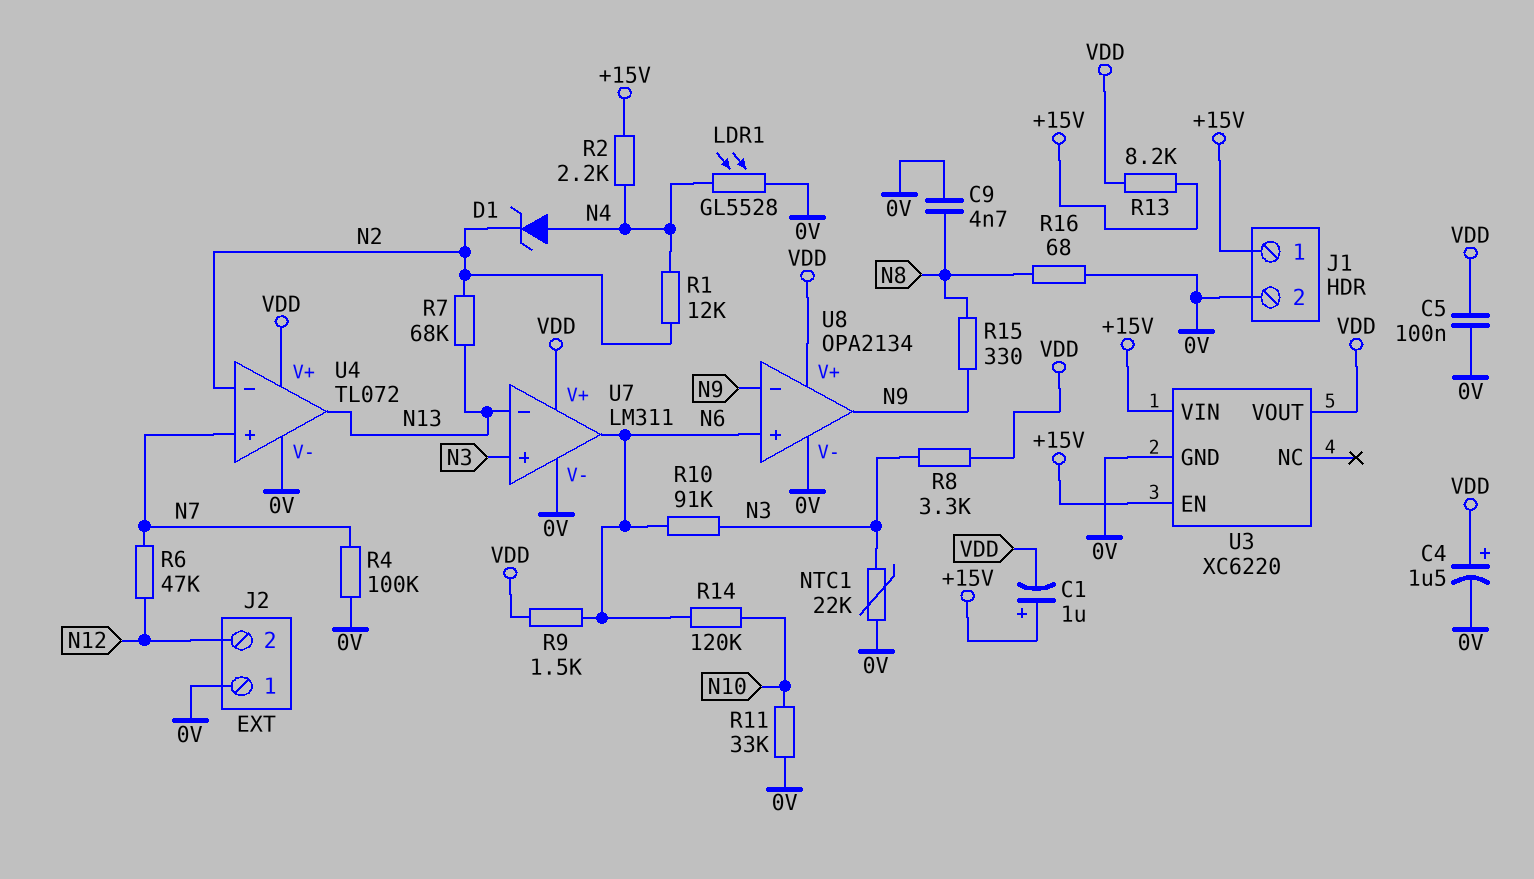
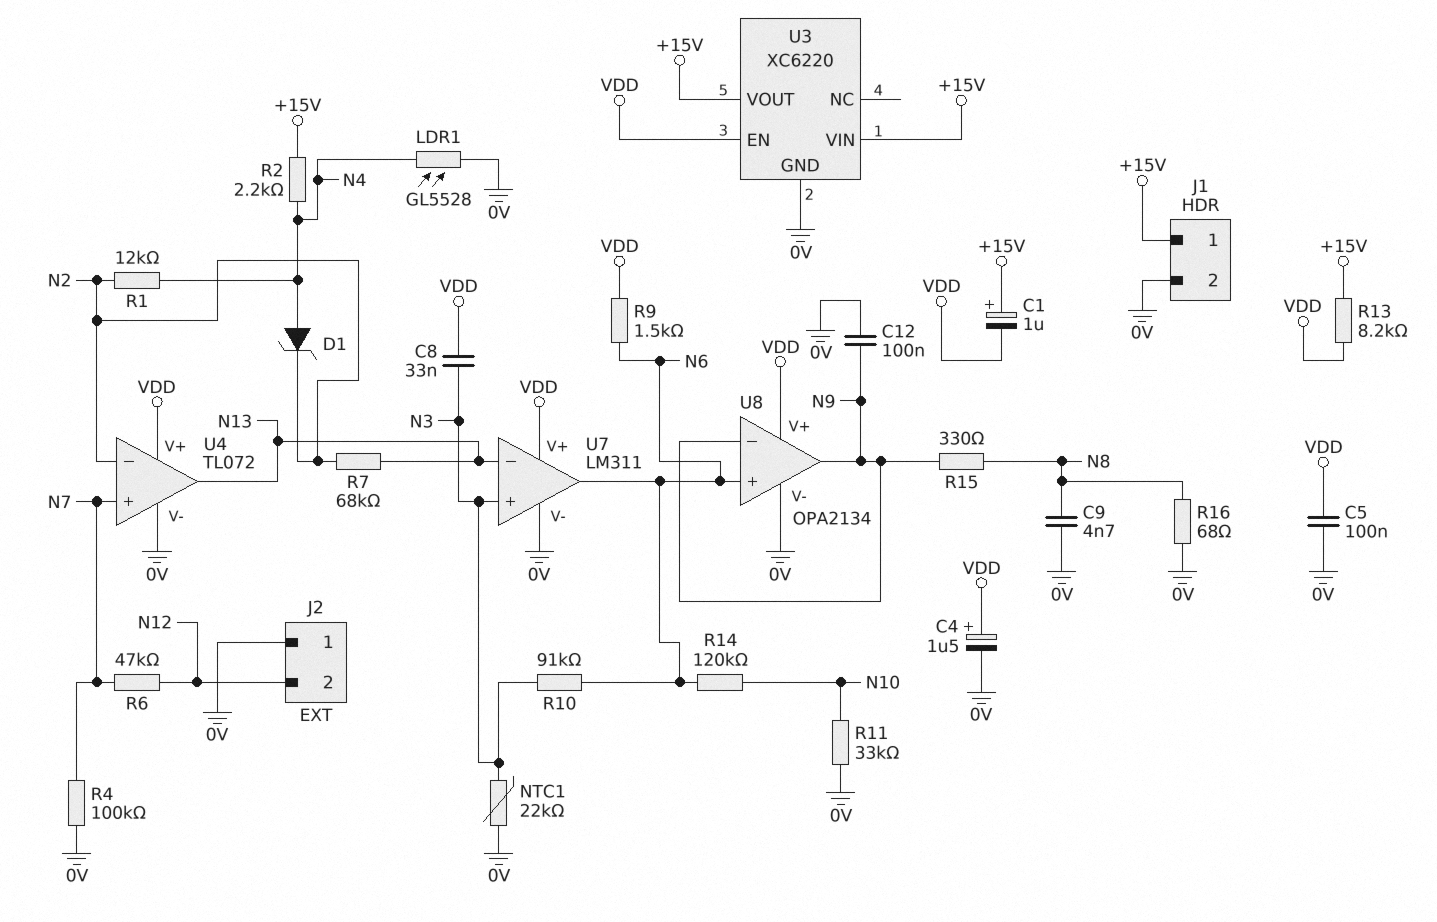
C8: none -> 33nF (N3, VDD)
C12: none -> 100nF (0V, N9)
R8: 3.3k (N3, VDD) -> none
U3 pin EN: +15V -> VDD
U3 pin VOUT: VDD -> +15V

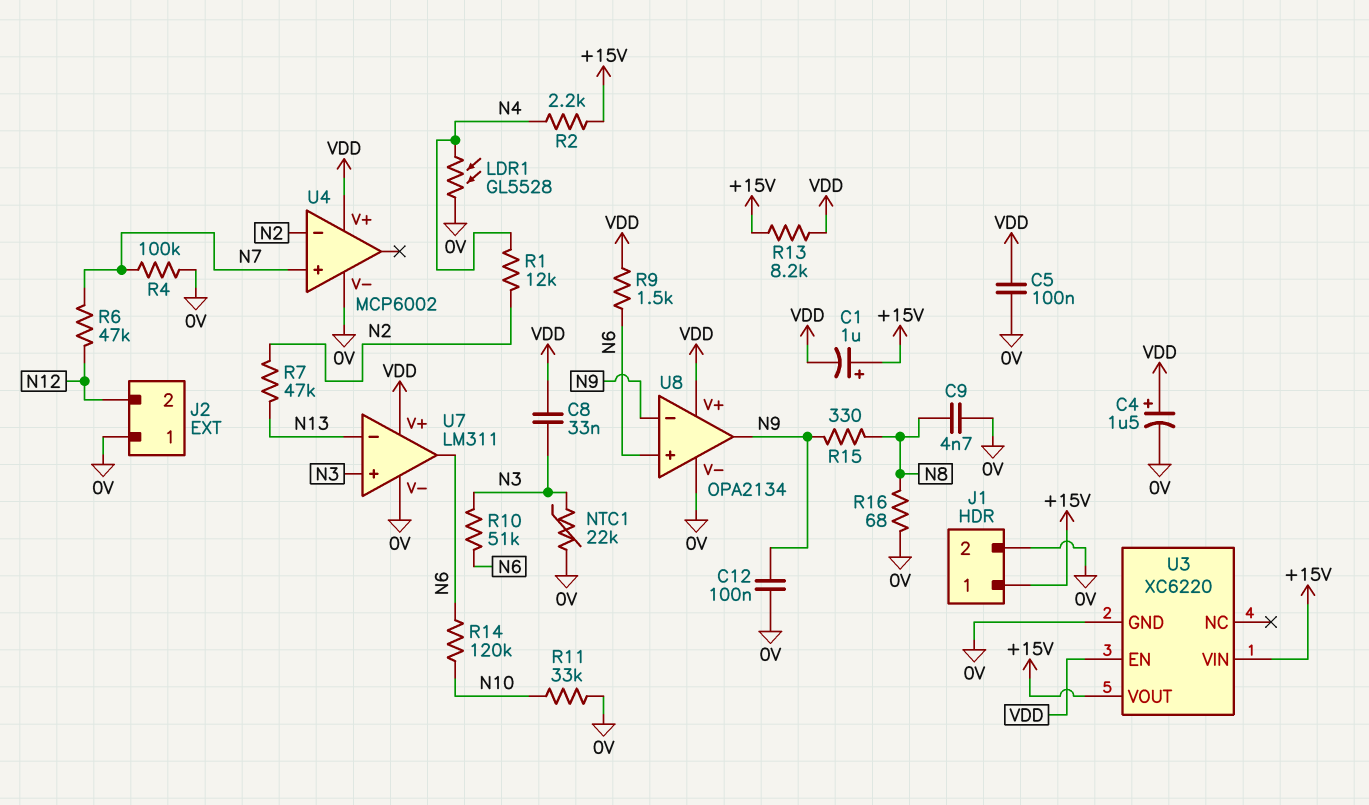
D1: zener (A N4, K N2) -> none
R7: 68k (N2, N13) -> 47k (N2, N13)
R10: 91k (N3, N6) -> 51k (N3, N6)
U4: TL072 -> MCP6002
U4 pin out: N13 -> none

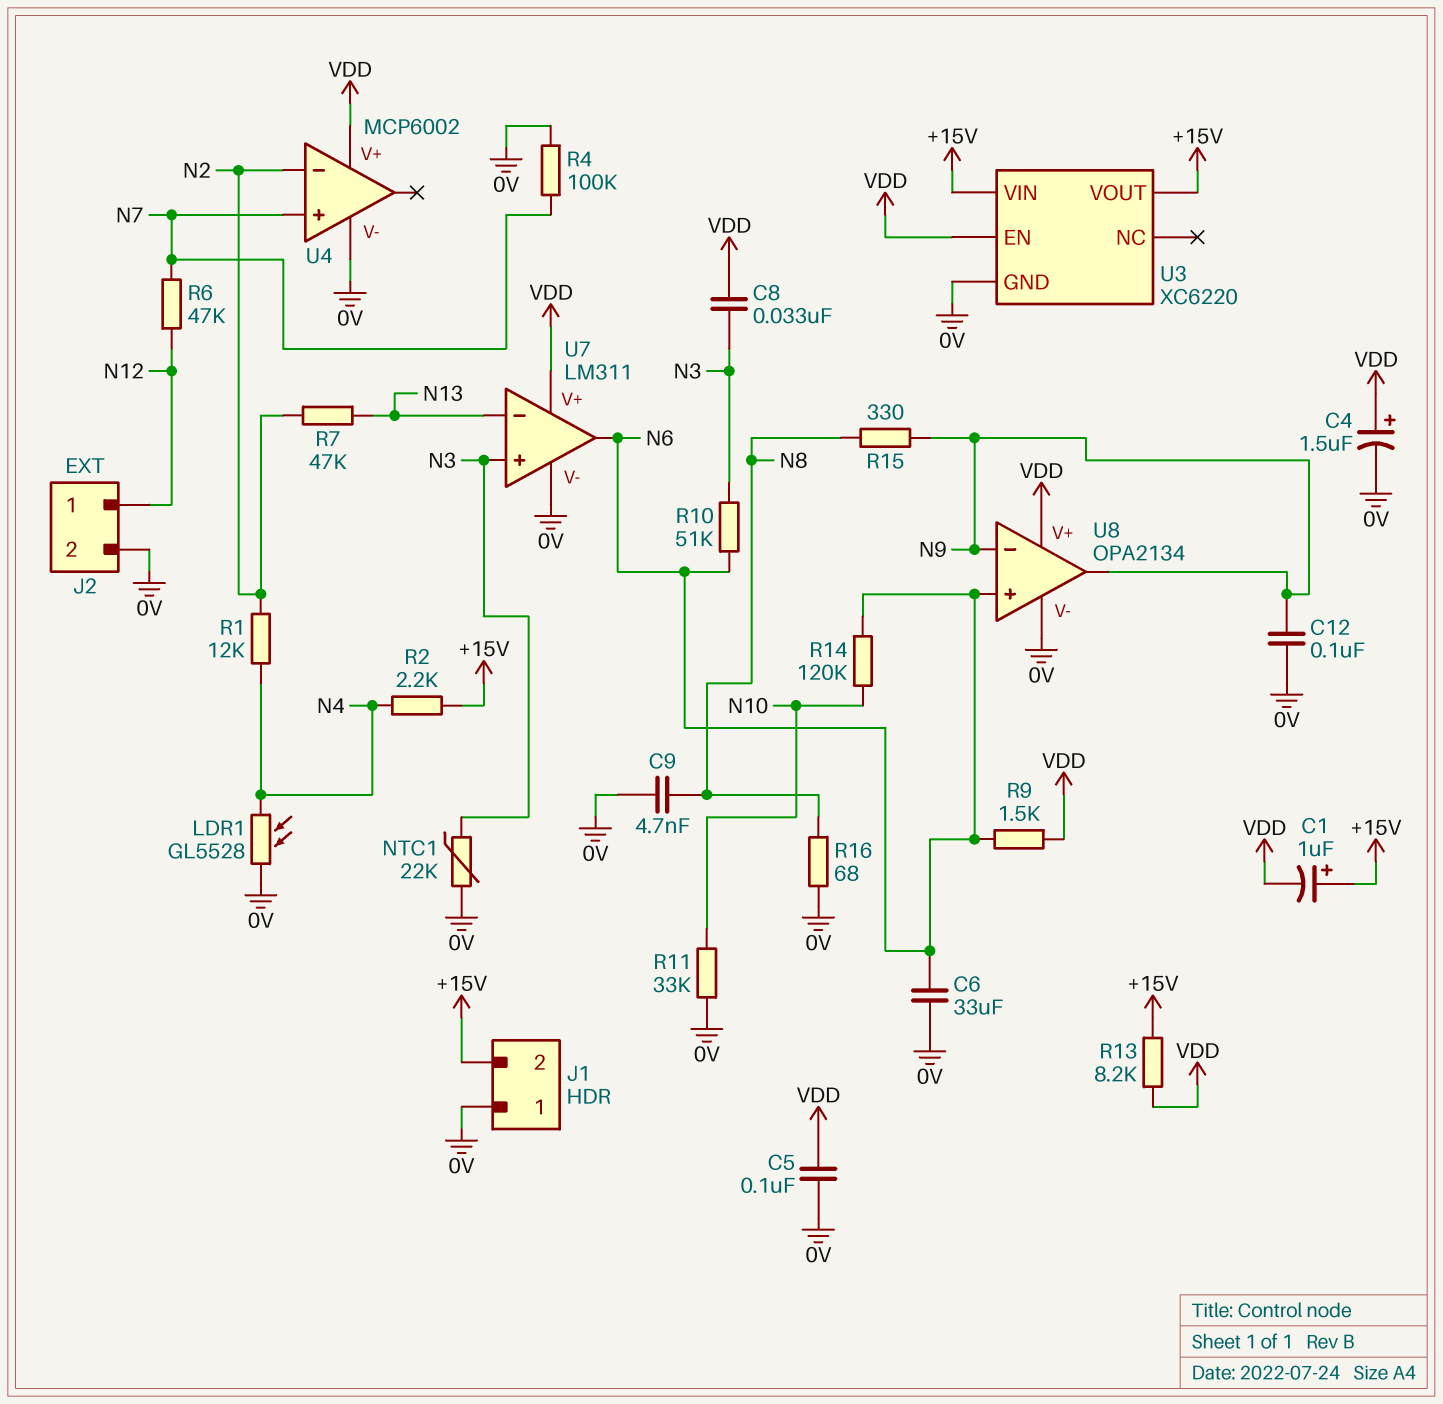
C6: none -> 33uF (0V, N6)
J1 pin 1: +15V -> 0V
J1 pin 2: 0V -> +15V
J2 pin 1: 0V -> N12
J2 pin 2: N12 -> 0V

